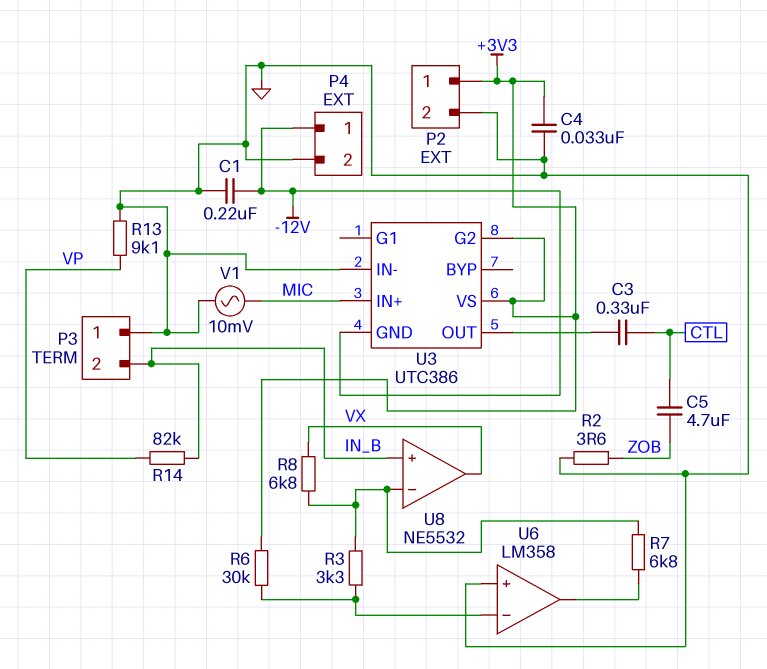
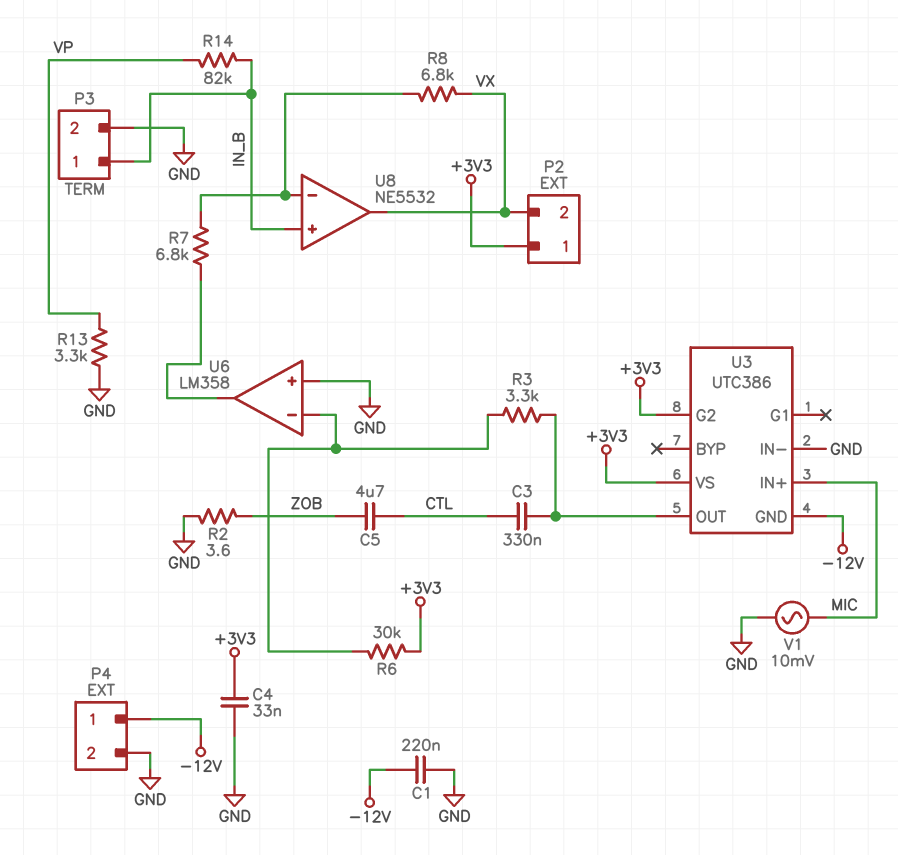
P2 pin 2: GND -> VX
P3 pin 1: GND -> IN_B
P3 pin 2: IN_B -> GND
R3: 3.3k (U6/in-, U8/in-) -> 3.3k (U3/OUT, U6/in-)
R13: 9.1k (GND, VP) -> 3.3k (GND, VP)

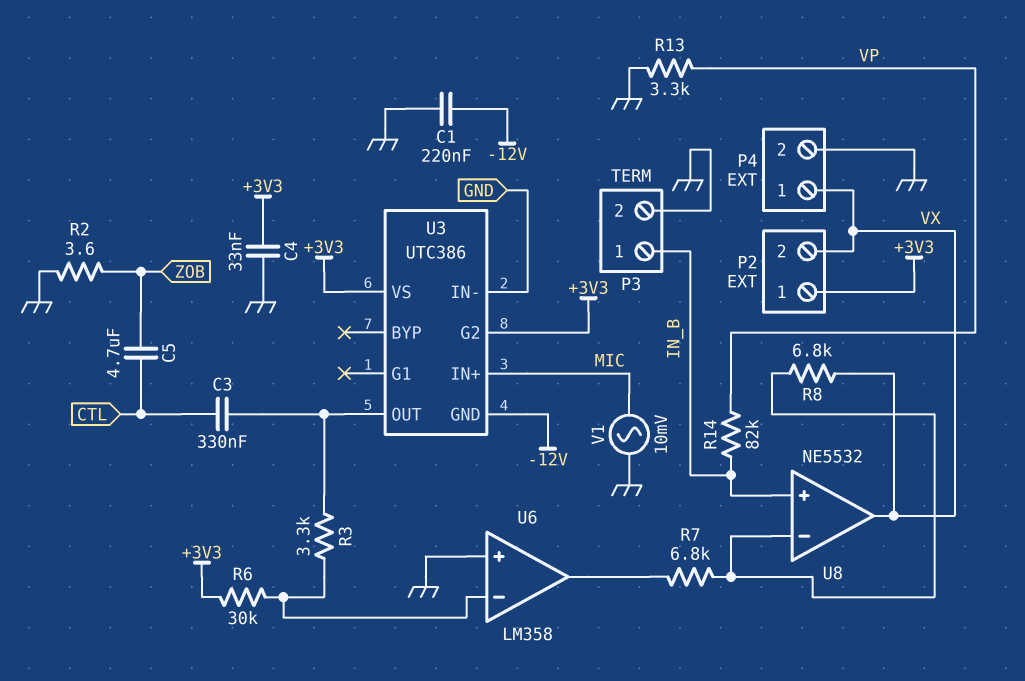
P4 pin 1: -12V -> VX

